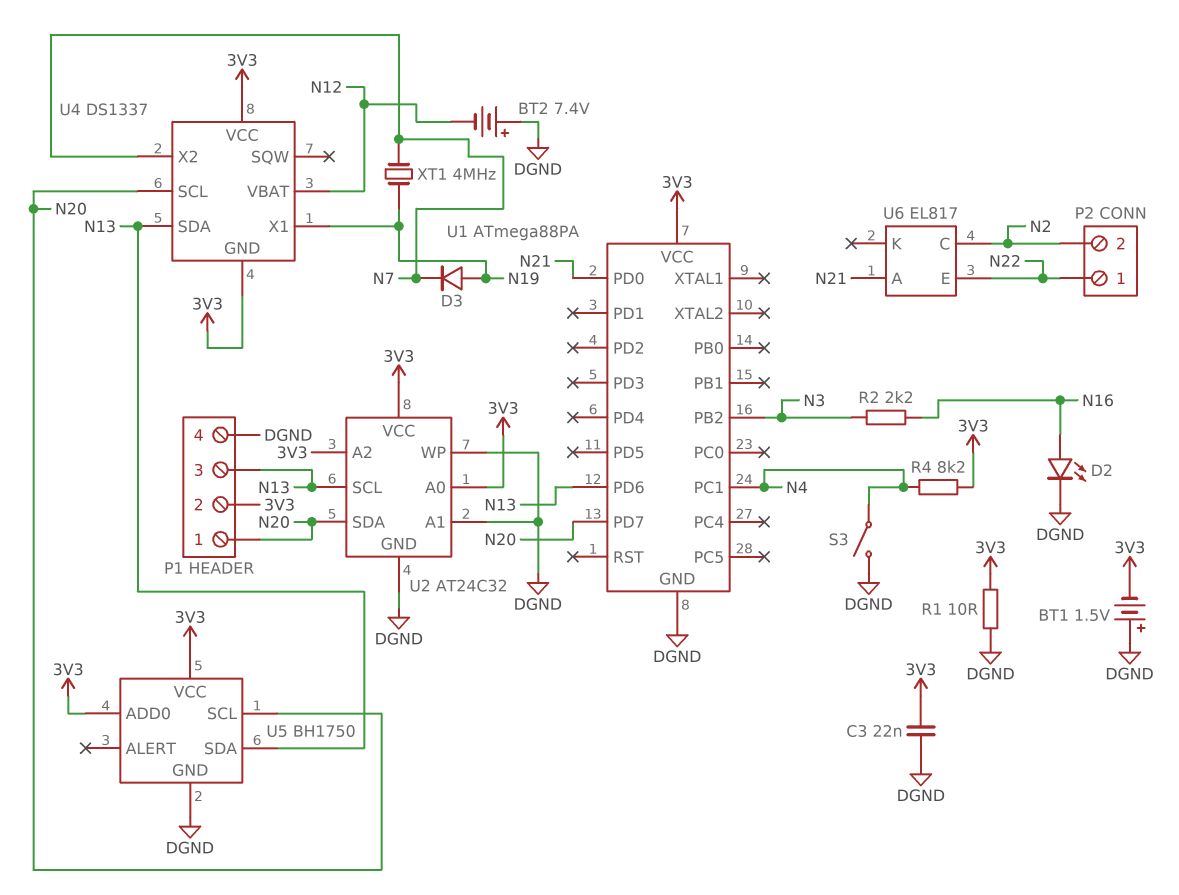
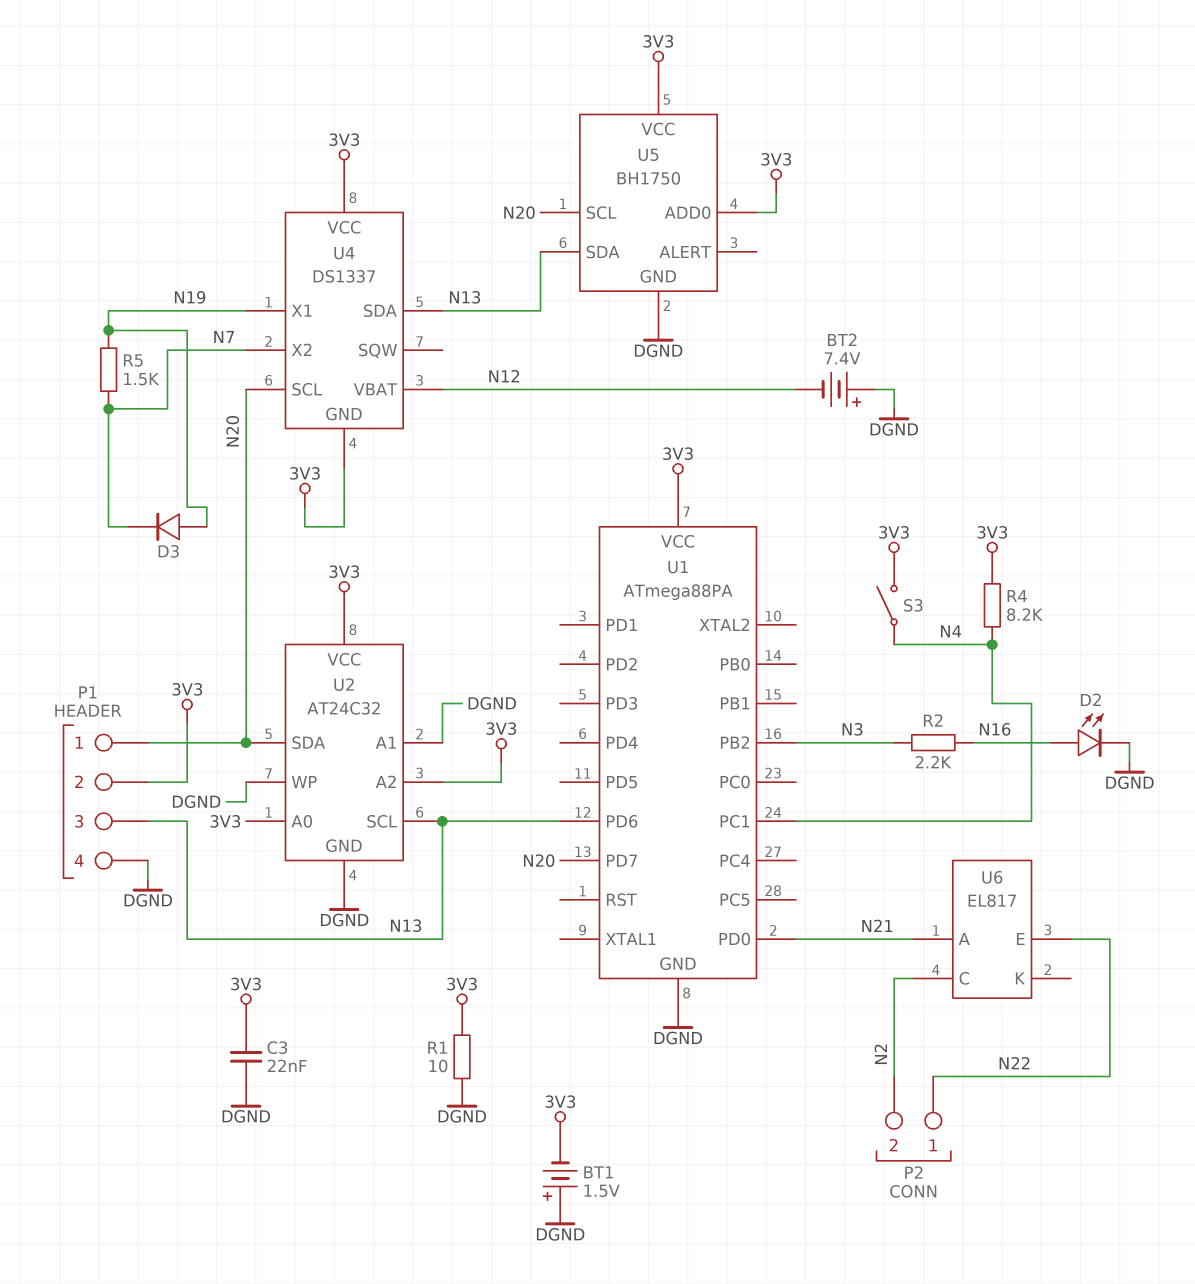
R5: none -> 1.5k (N7, N19)
S3: switch (DGND, N4) -> switch (3V3, N4)
XT1: 4MHz (N7, N19) -> none

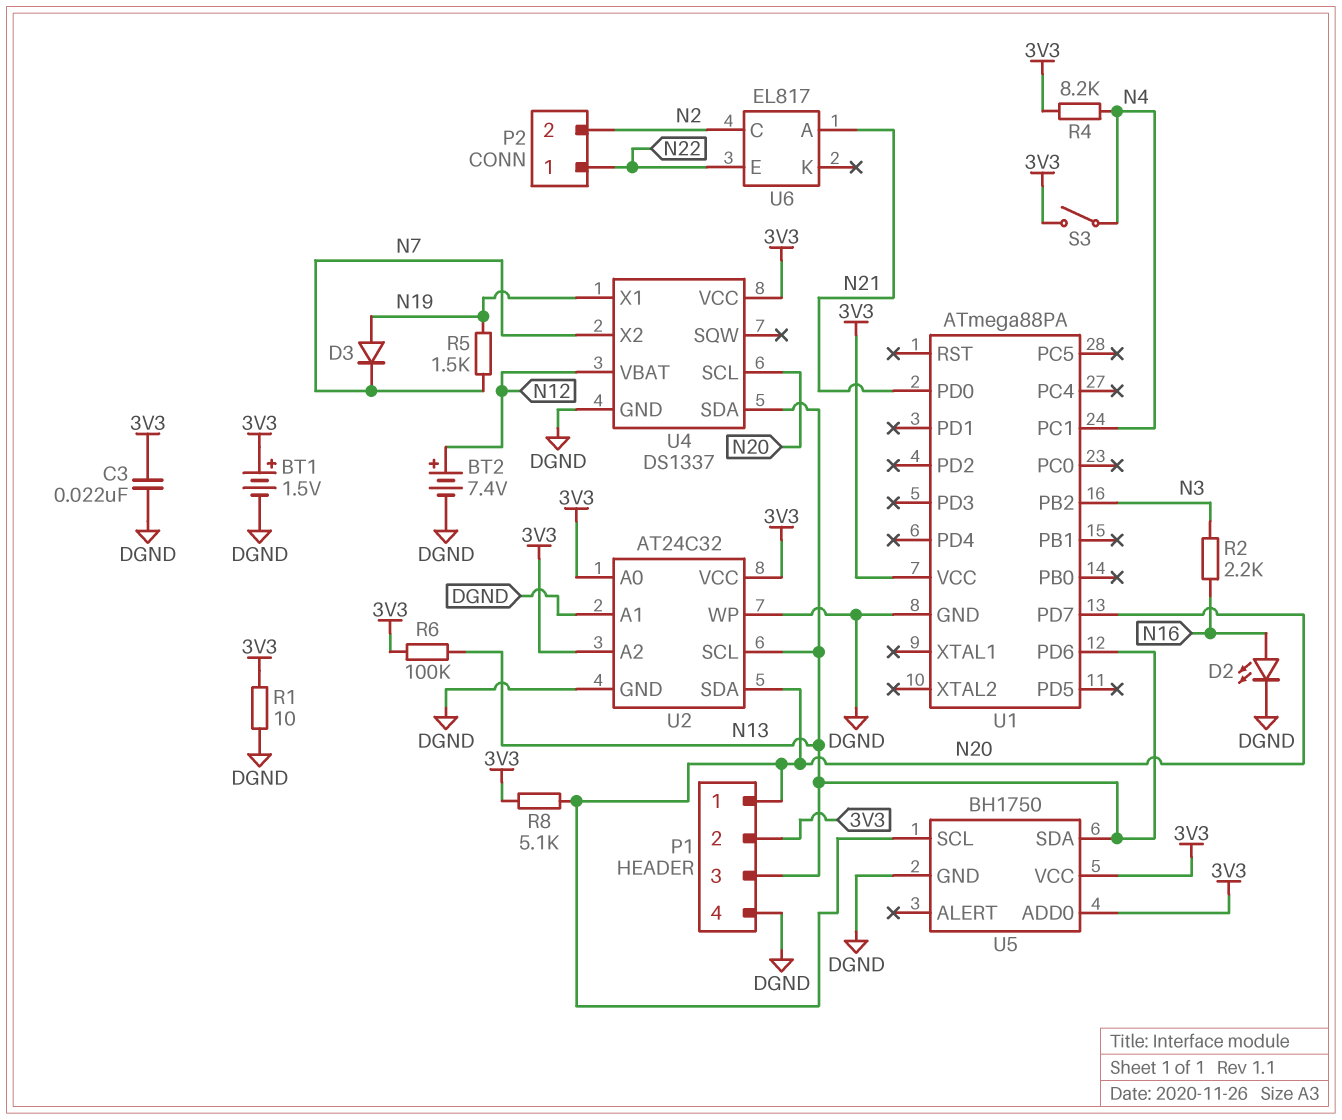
BT1: 1.5V (plus DGND, minus 3V3) -> 1.5V (plus 3V3, minus DGND)
BT2: 7.4V (plus DGND, minus N12) -> 7.4V (plus N12, minus DGND)
R6: none -> 100k (3V3, N13)
R8: none -> 5.1k (3V3, N20)
U4 pin GND: 3V3 -> DGND

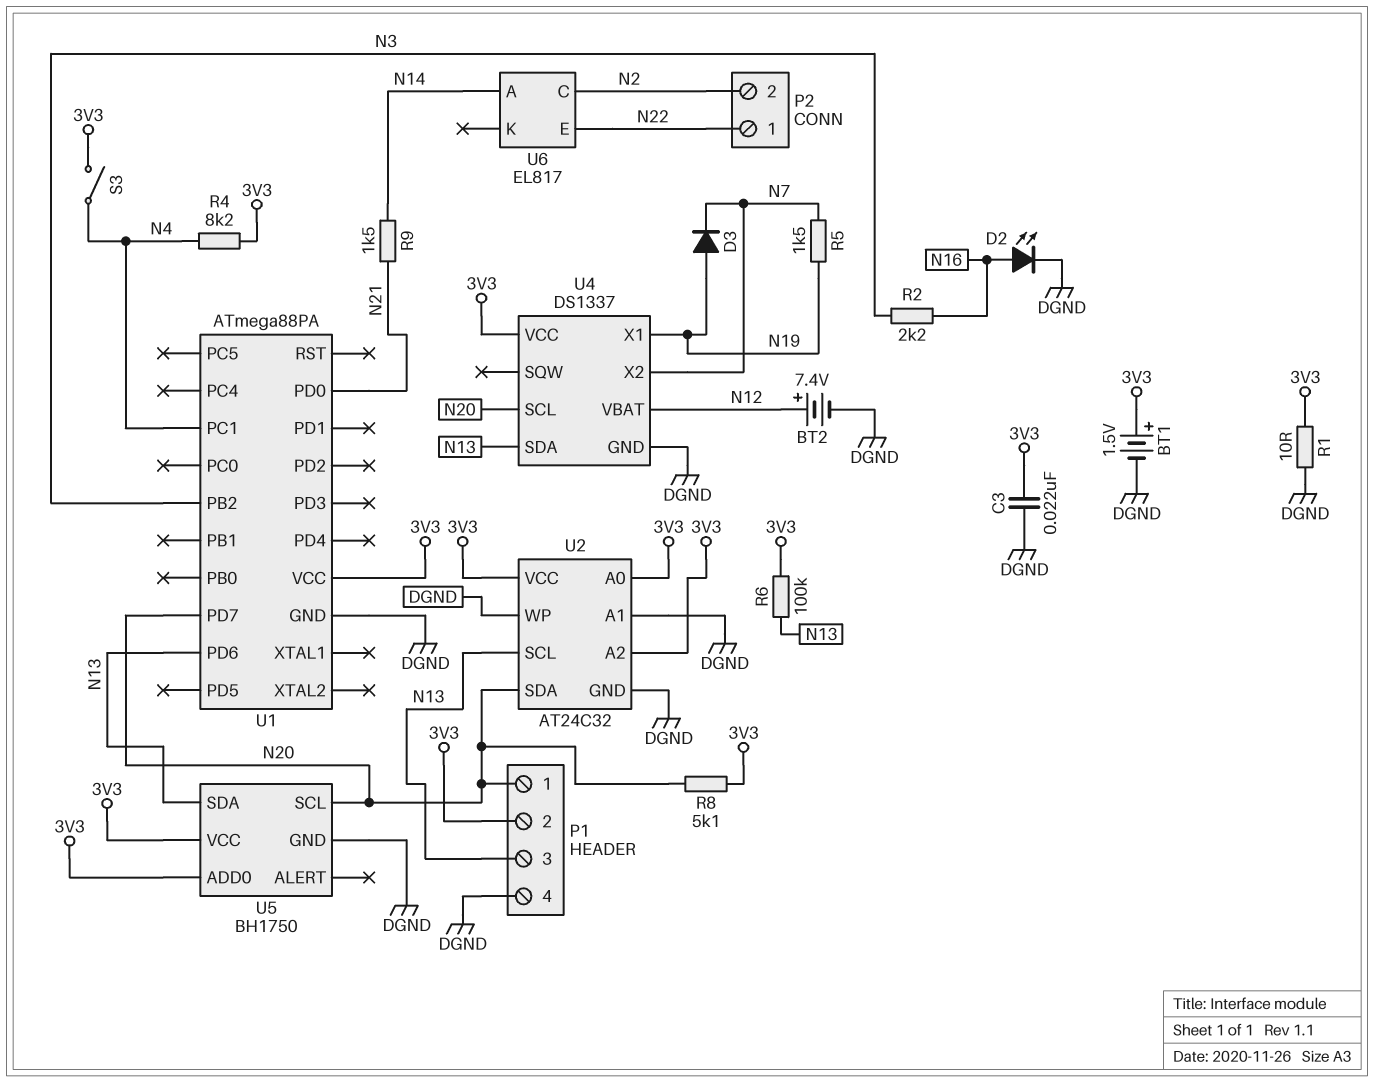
R9: none -> 1.5k (N14, N21)
U6 pin A: N21 -> N14

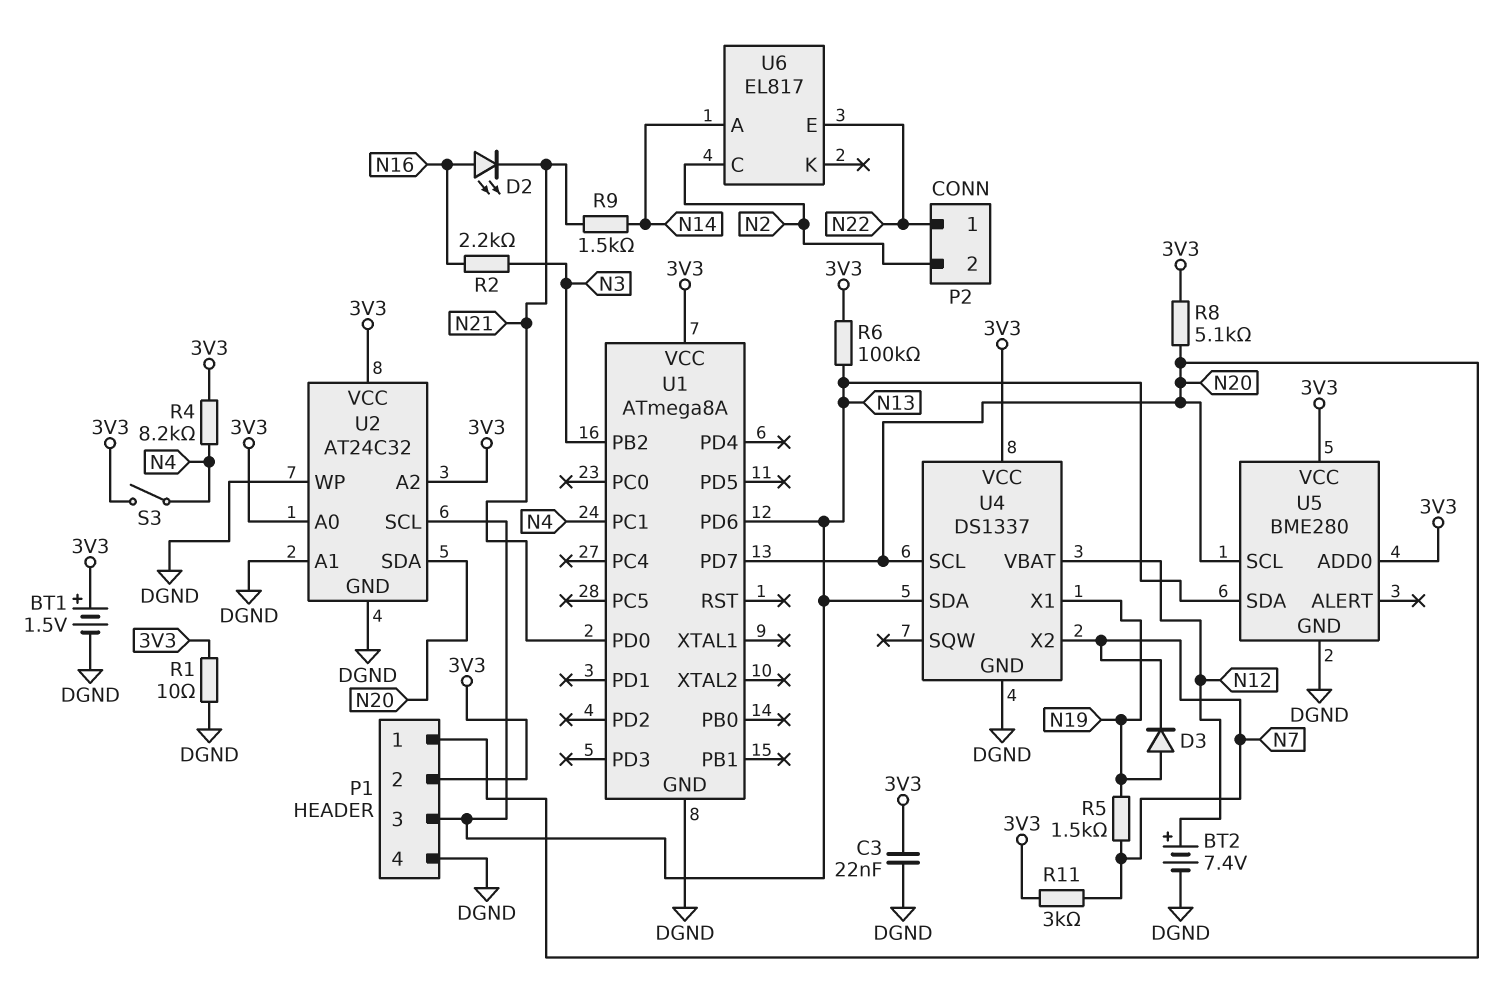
D2: LED (A N16, K DGND) -> LED (A N16, K N21)
R11: none -> 3k (3V3, N7)
U1: ATmega88PA -> ATmega8A
U5: BH1750 -> BME280

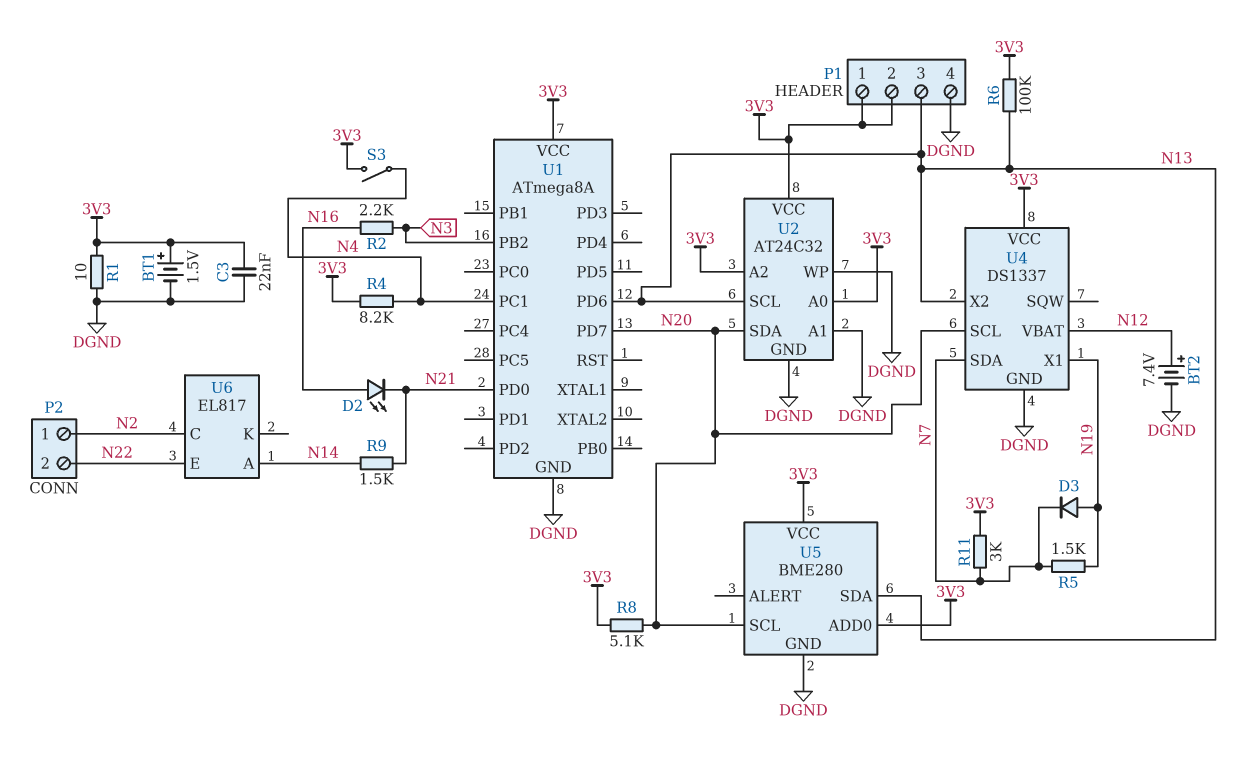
P1 pin 1: N20 -> 3V3
P2 pin 1: N22 -> N2
P2 pin 2: N2 -> N22
U4 pin SDA: N13 -> N7
U4 pin X2: N7 -> N13

